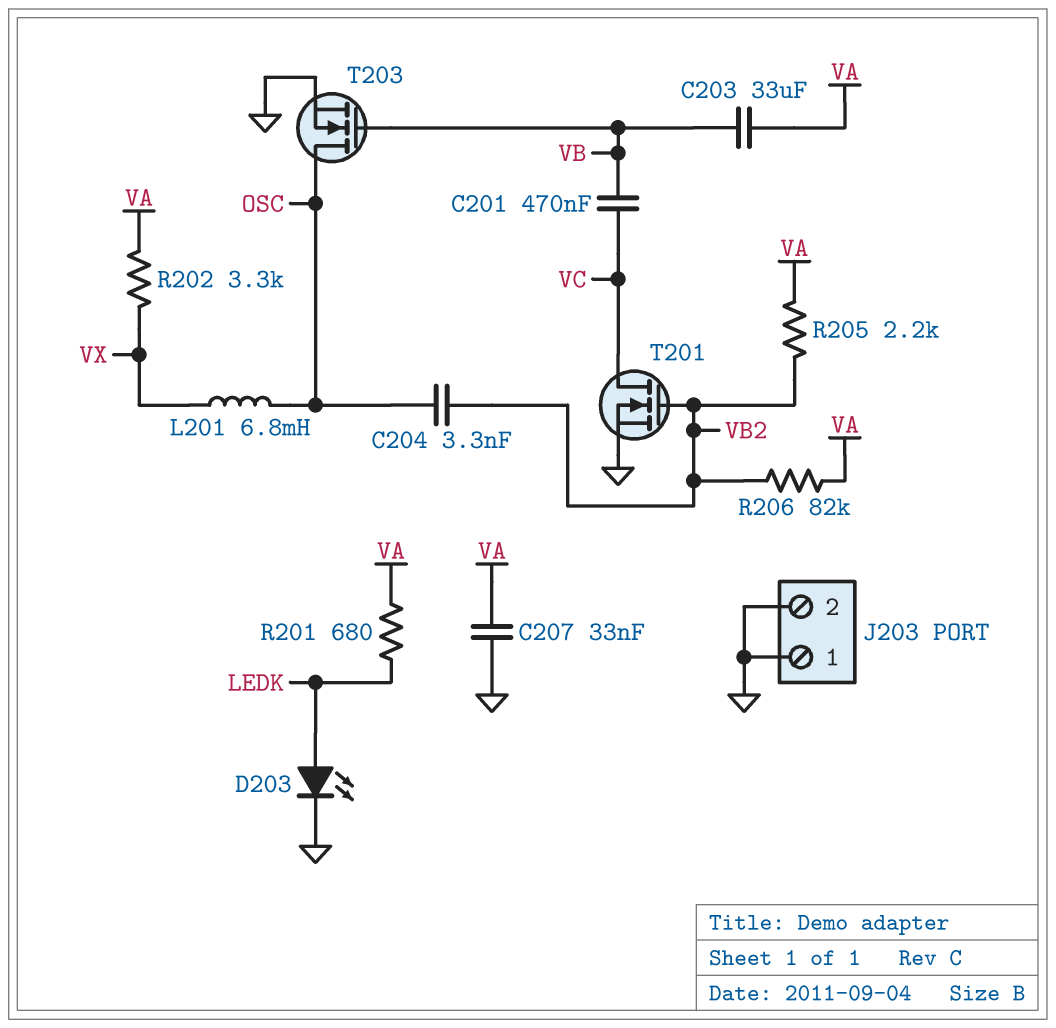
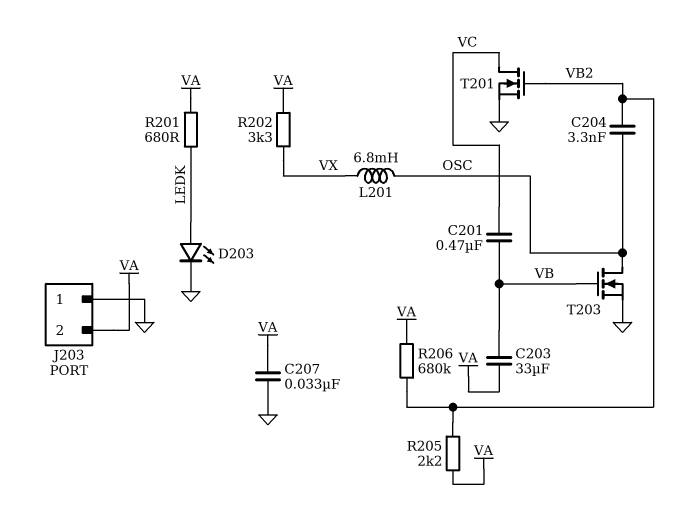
J203 pin 2: GND -> VA
R206: 82k (VA, VB2) -> 680k (VA, VB2)

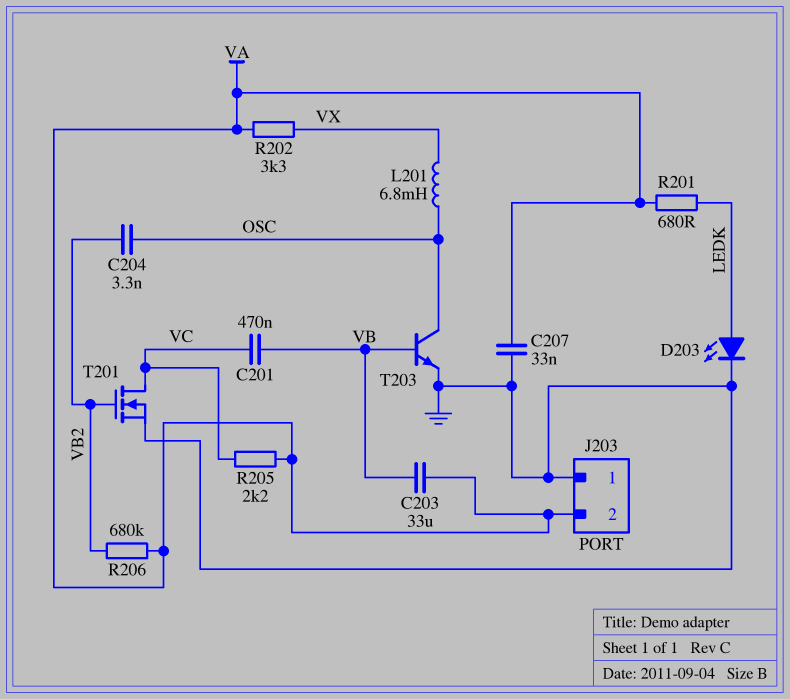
R205: 2.2k (VA, VB2) -> 2.2k (VA, VC)
T203: NMOS (G VB, D OSC, S GND) -> NPN (B VB, C OSC, E GND)

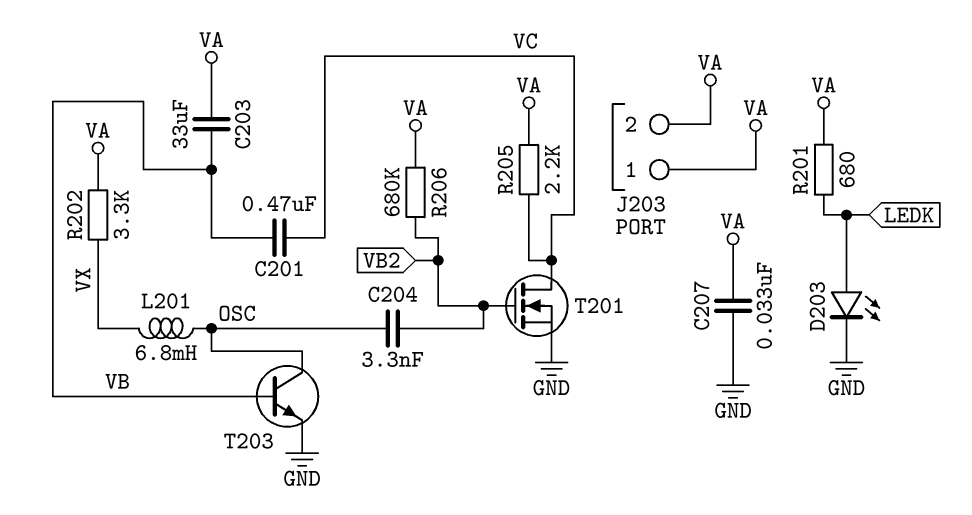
J203 pin 1: GND -> VA

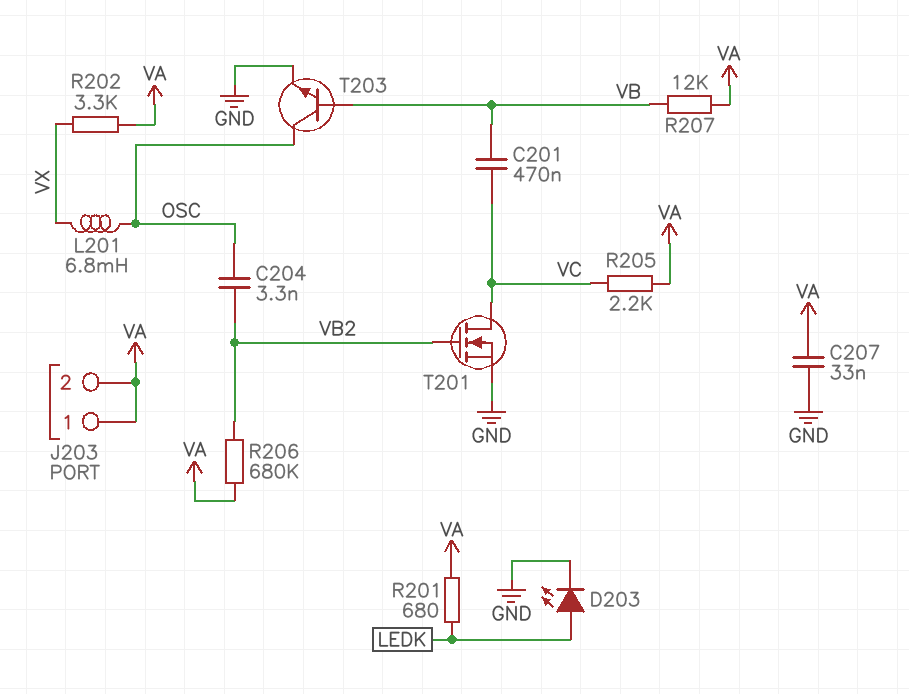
C203: 33uF (VA, VB) -> none
R207: none -> 12k (VA, VB)

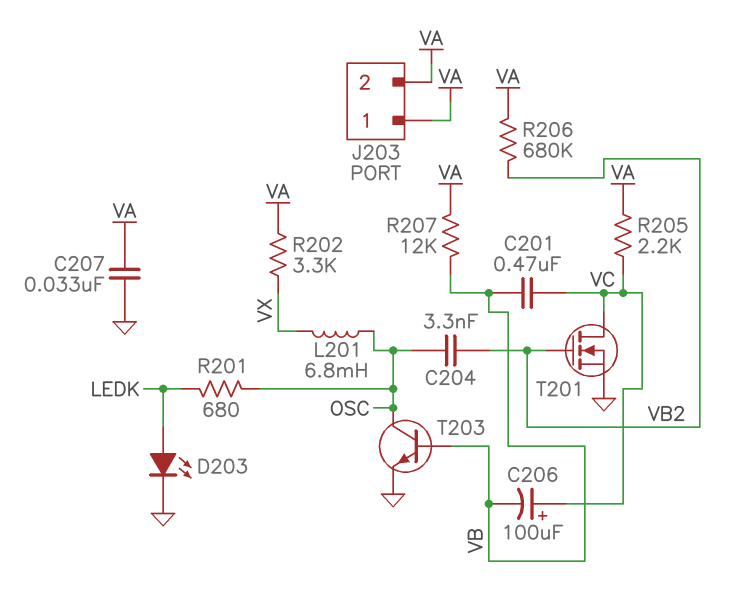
C206: none -> 100uF (plus VC, minus VB)
R201: 680 (LEDK, VA) -> 680 (LEDK, OSC)

